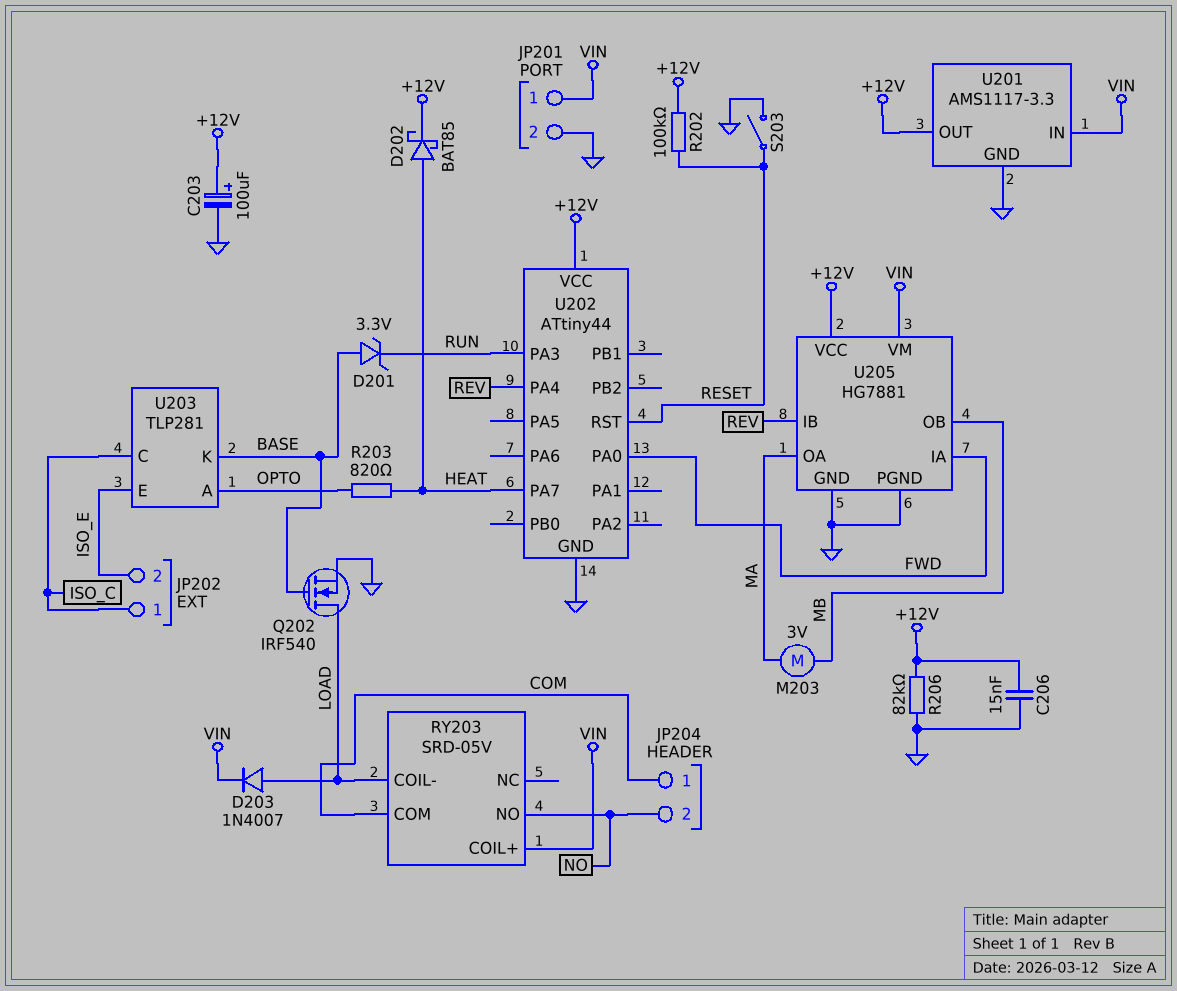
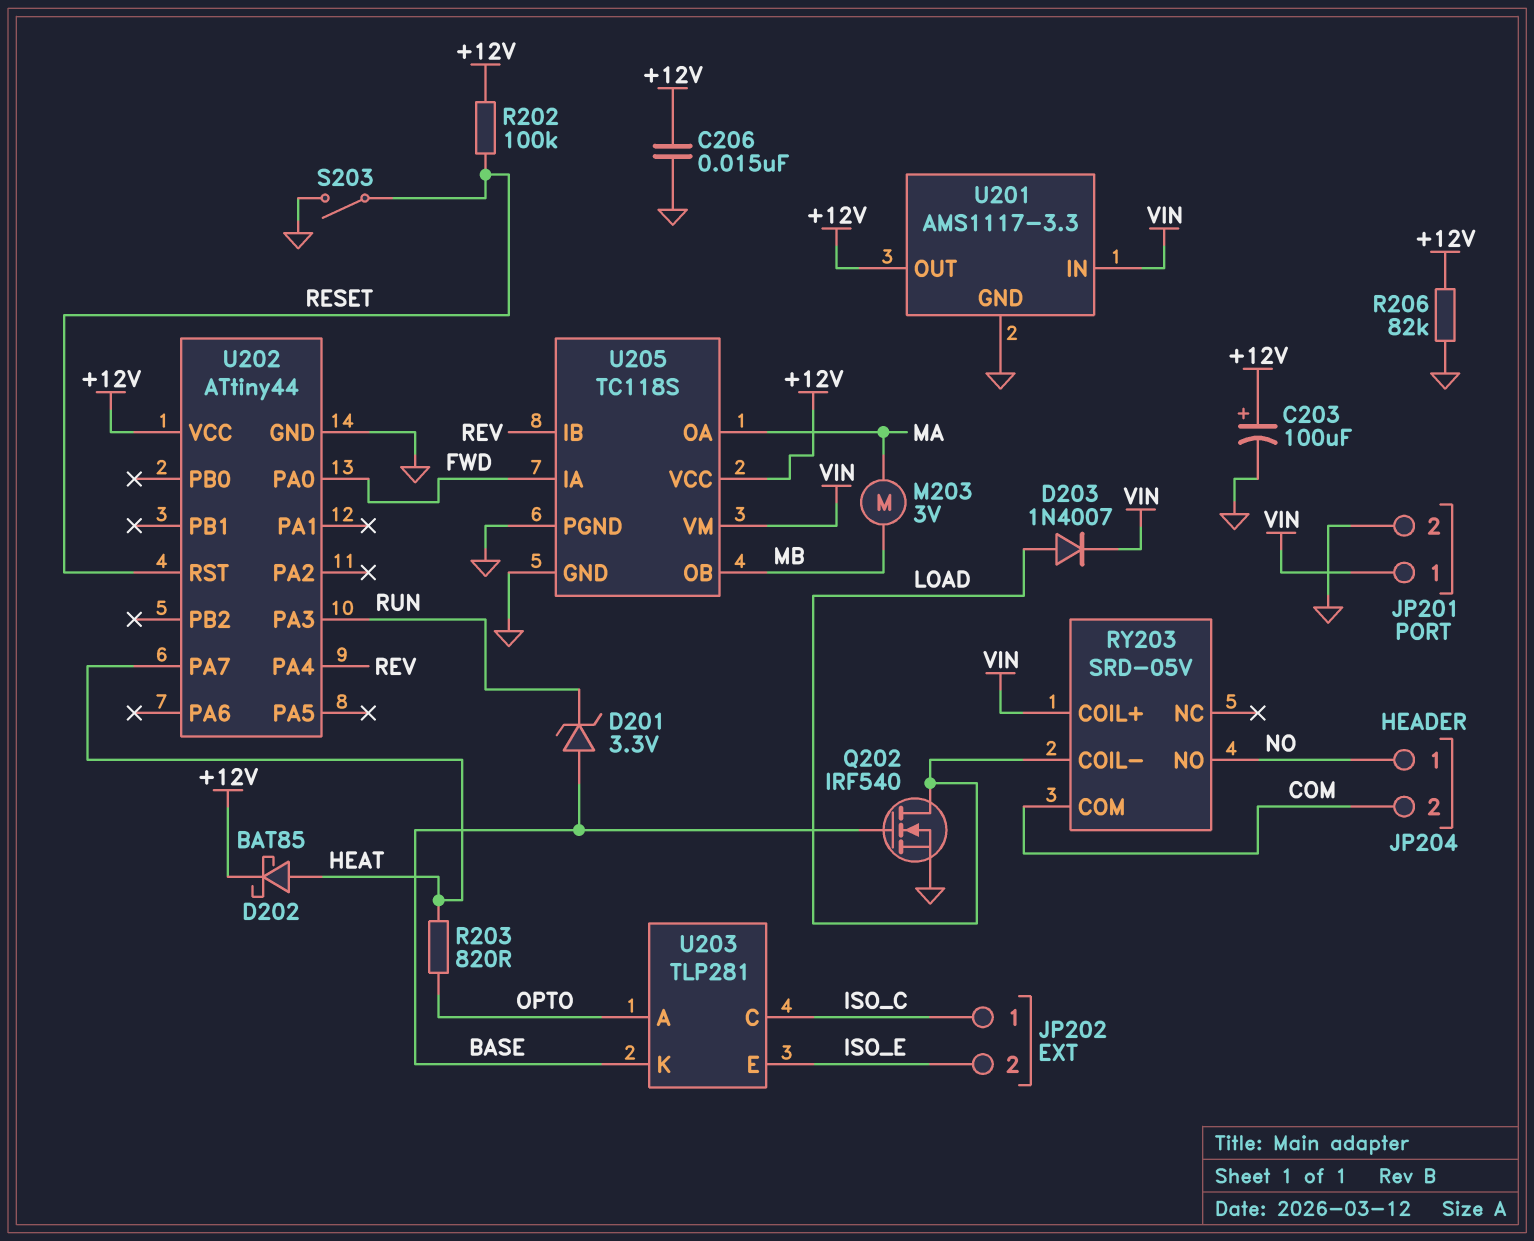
JP204 pin 1: COM -> NO
JP204 pin 2: NO -> COM
U205: HG7881 -> TC118S

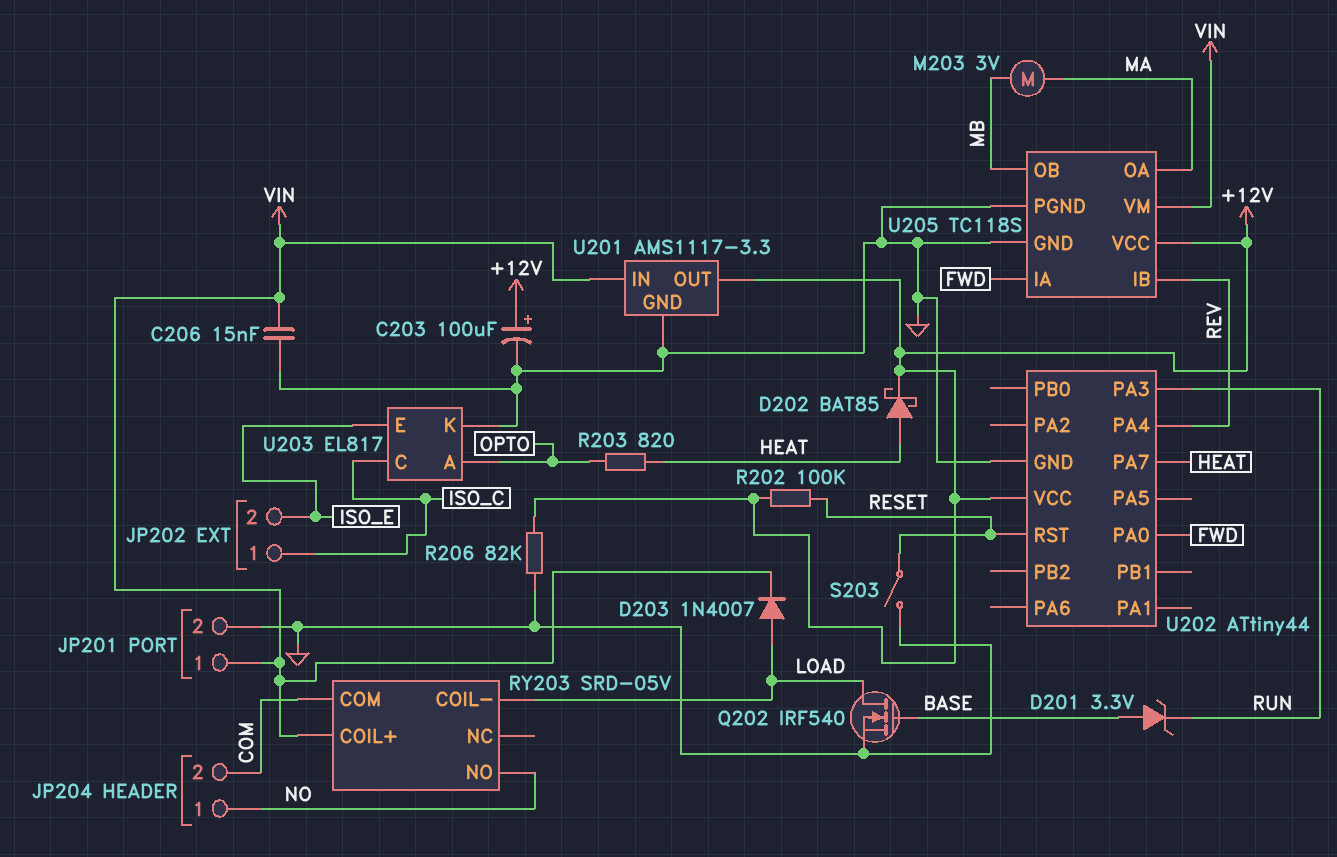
C206: 15nF (+12V, GND) -> 15nF (GND, VIN)
U203: TLP281 -> EL817
U203 pin K: BASE -> GND

